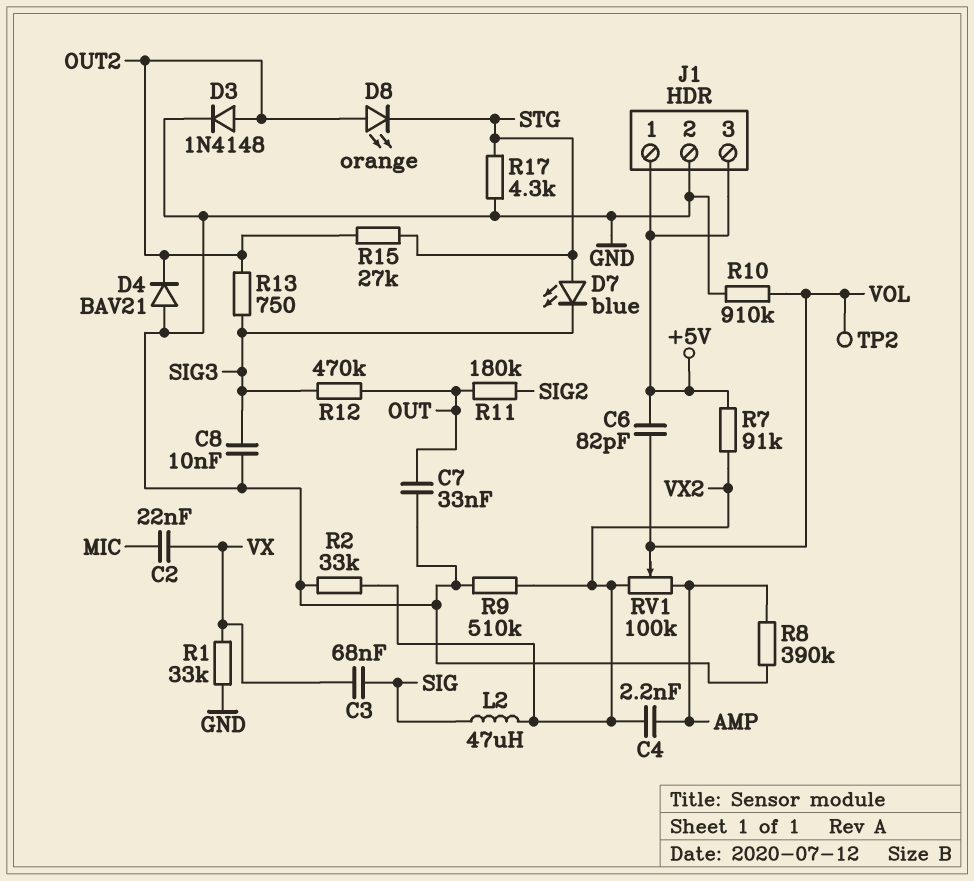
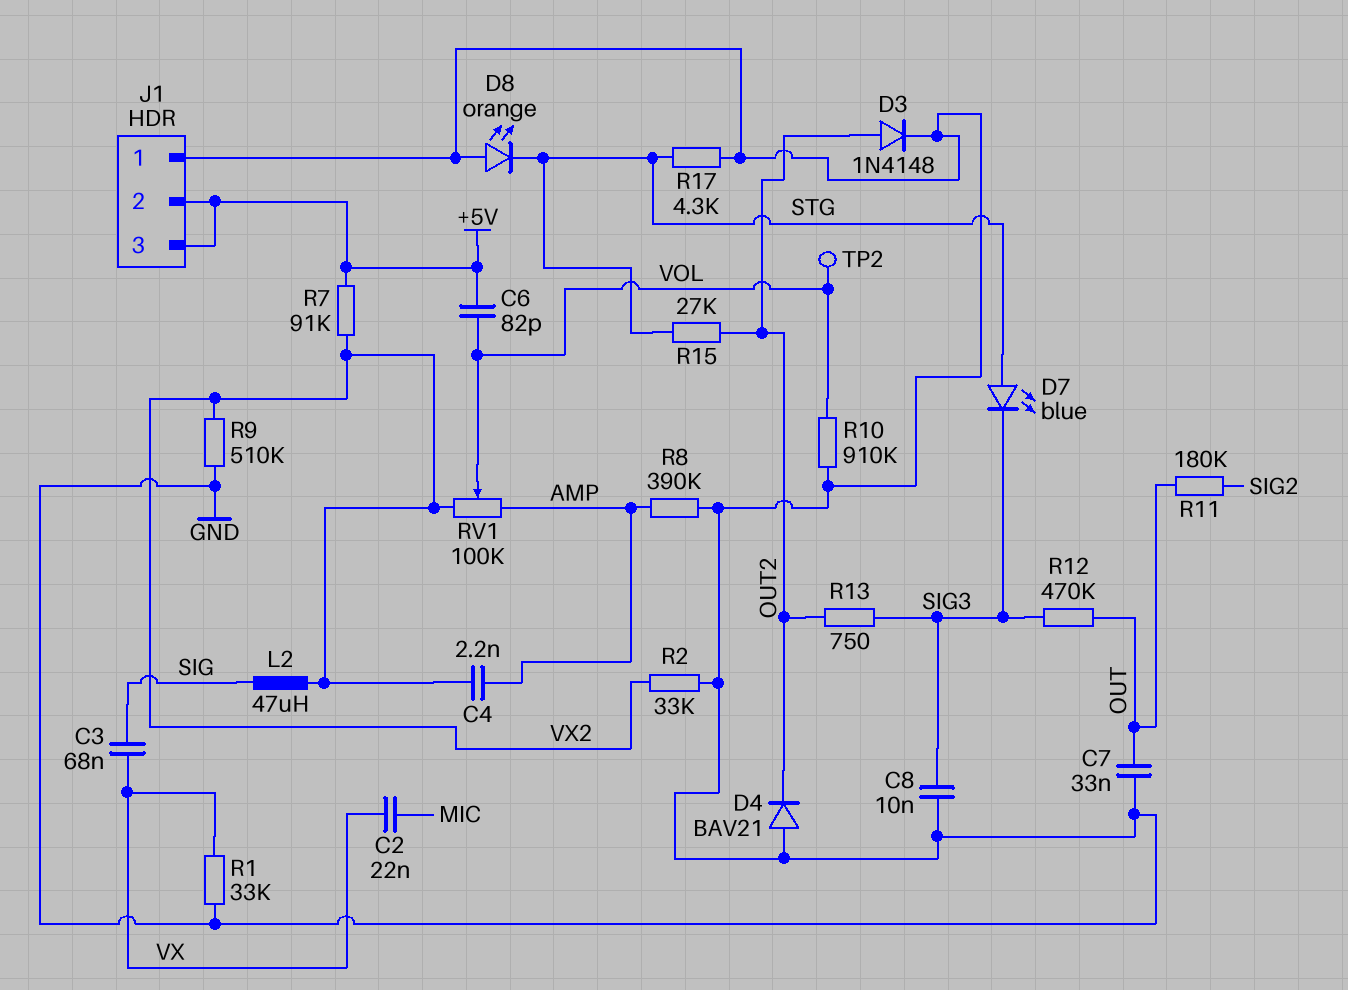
D8: LED orange (A OUT2, K STG) -> LED orange (A GND, K STG)
J1 pin 1: +5V -> GND
J1 pin 2: GND -> +5V

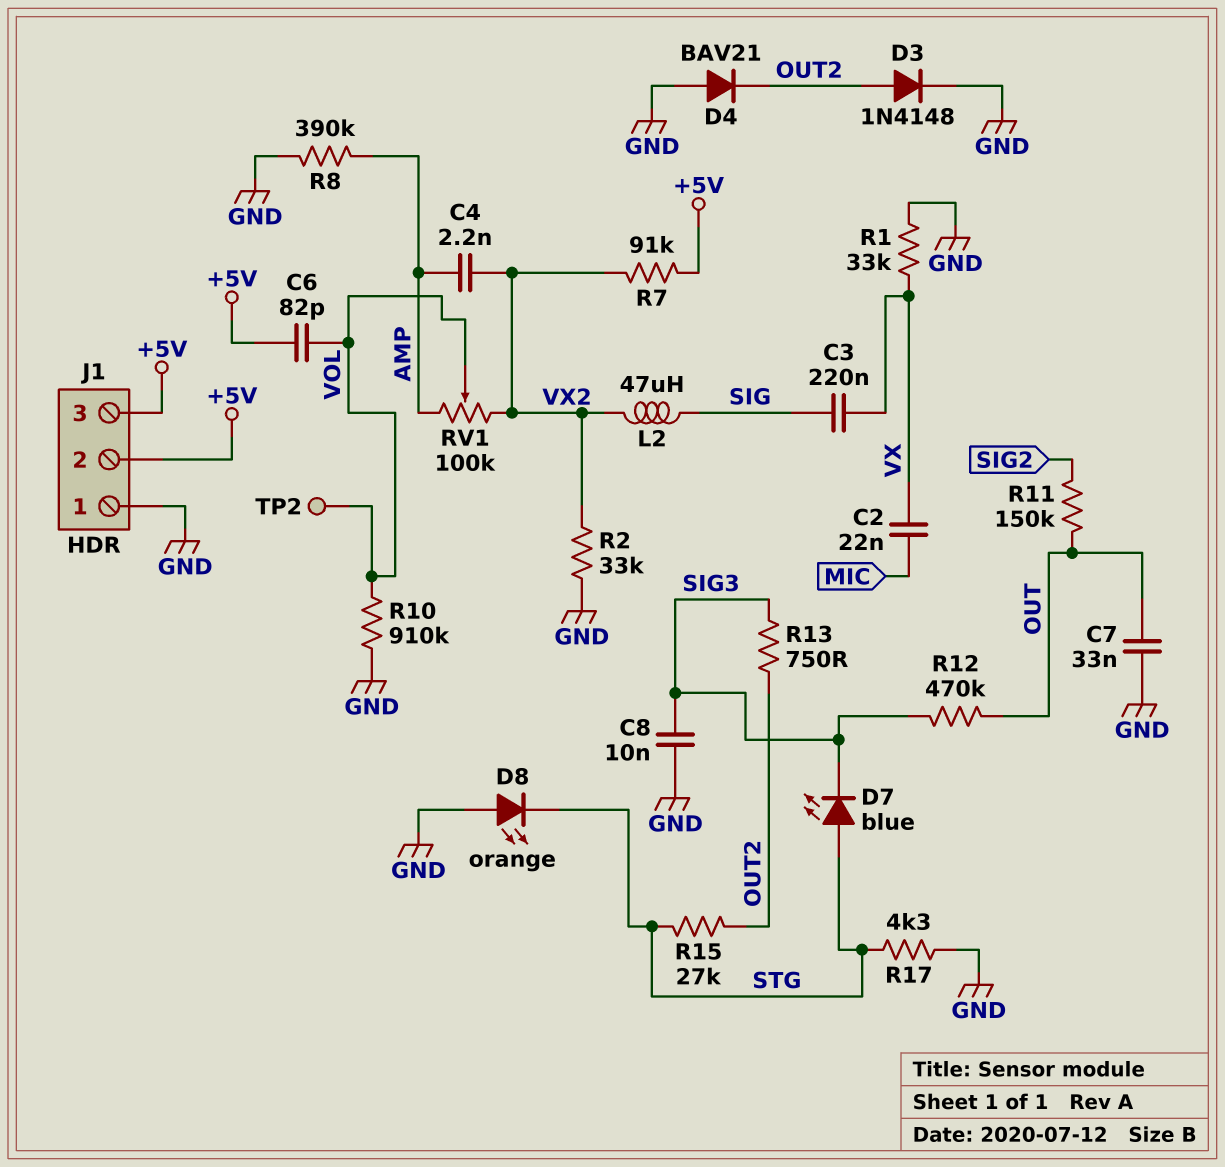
C3: 68nF (SIG, VX) -> 220nF (SIG, VX)
R9: 510k (GND, VX2) -> none
R11: 180k (OUT, SIG2) -> 150k (OUT, SIG2)

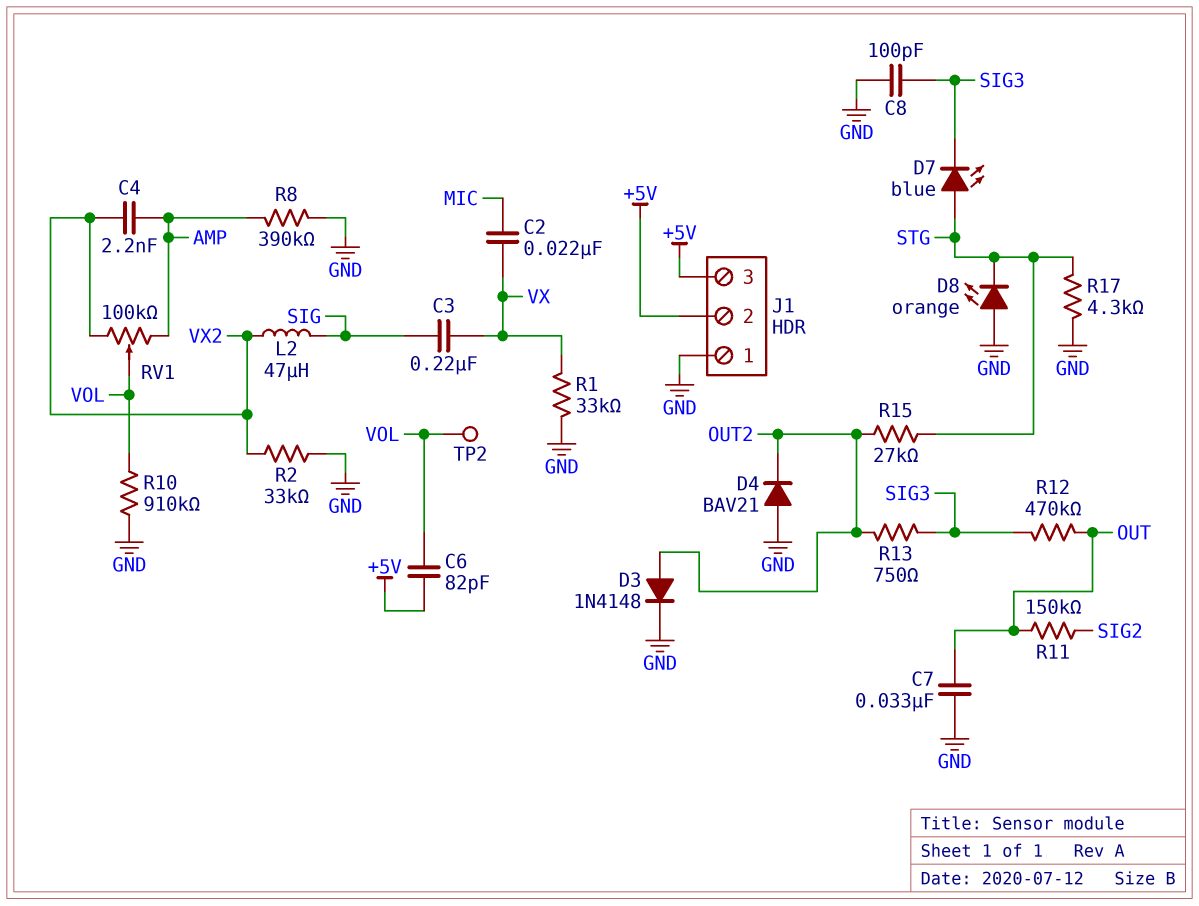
C8: 10nF (GND, SIG3) -> 100pF (GND, SIG3)
R7: 91k (+5V, VX2) -> none

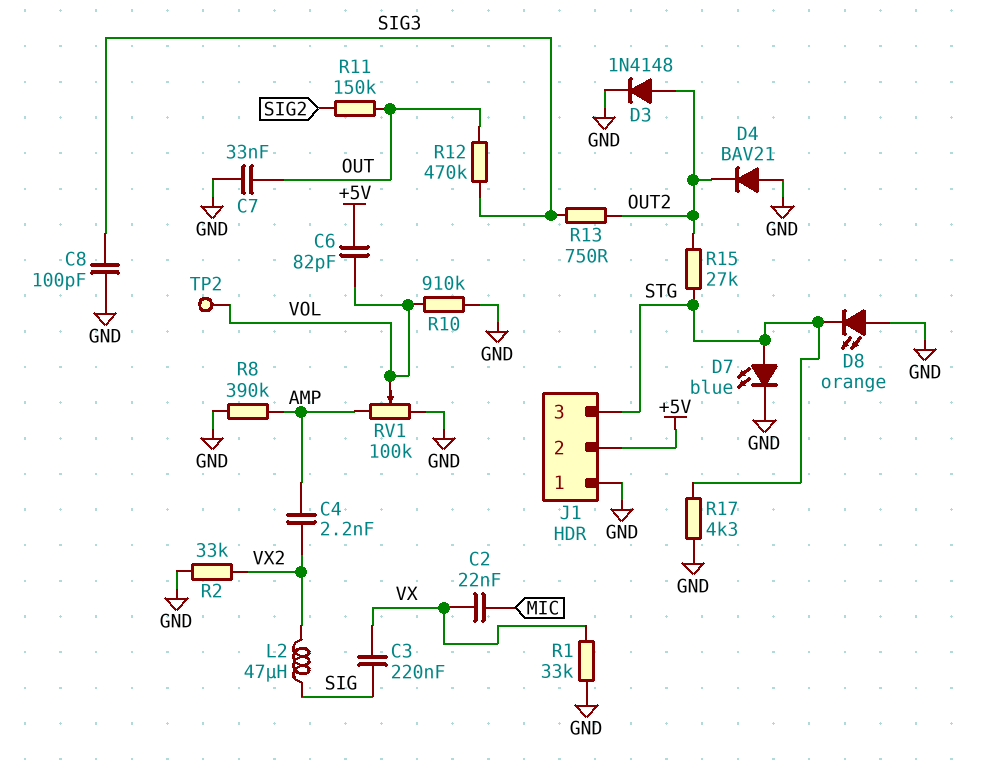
D7: LED blue (A STG, K SIG3) -> LED blue (A STG, K GND)
J1 pin 3: +5V -> STG
RV1: 100k (AMP, VX2, wiper VOL) -> 100k (AMP, GND, wiper VOL)

